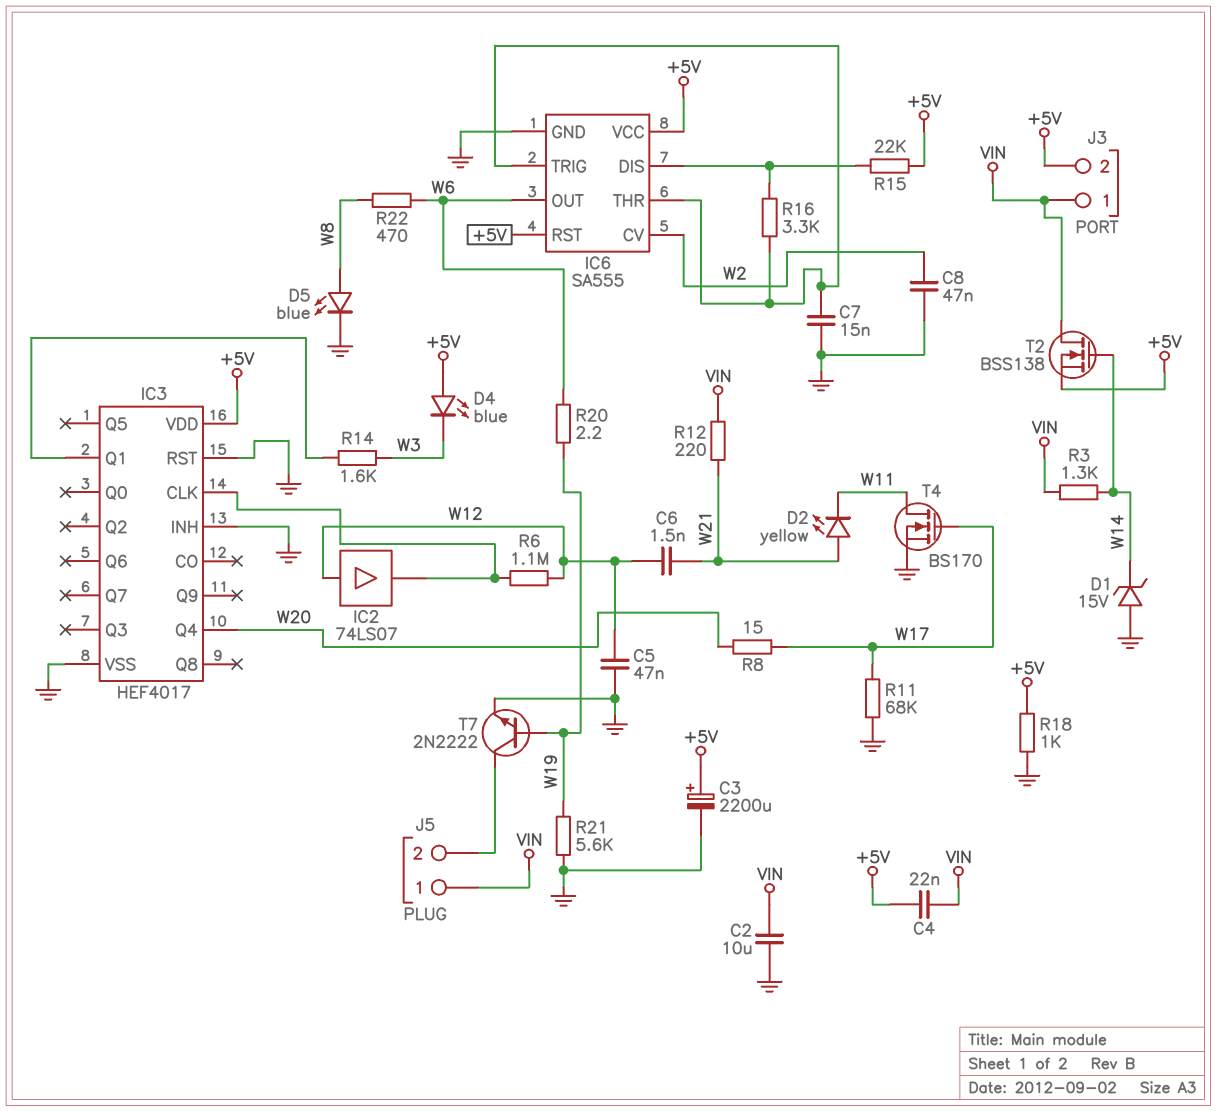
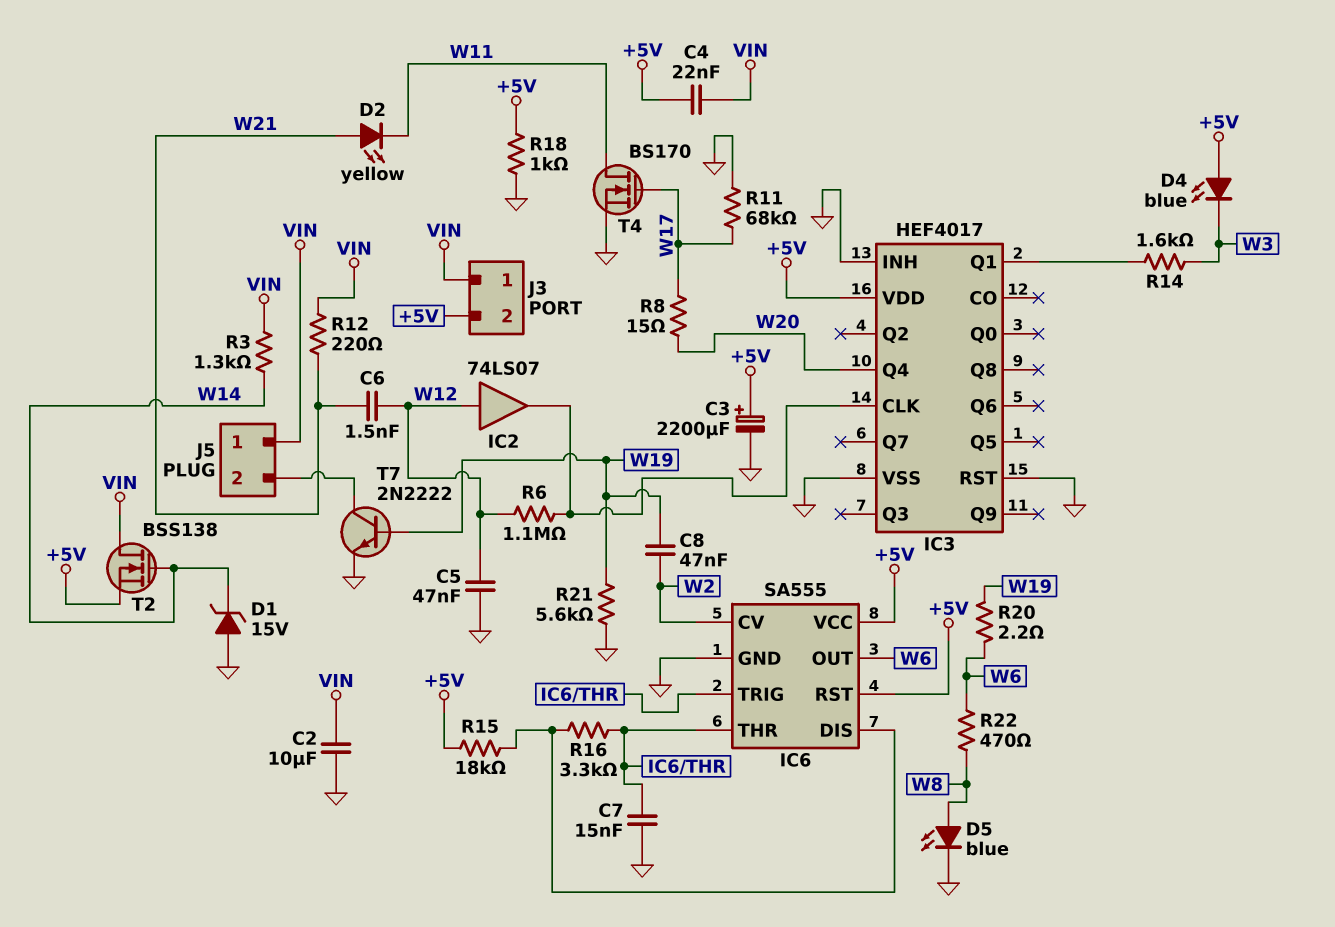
C8: 47nF (GND, W2) -> 47nF (W2, W19)
R15: 22k (+5V, IC6/DIS) -> 18k (+5V, IC6/DIS)

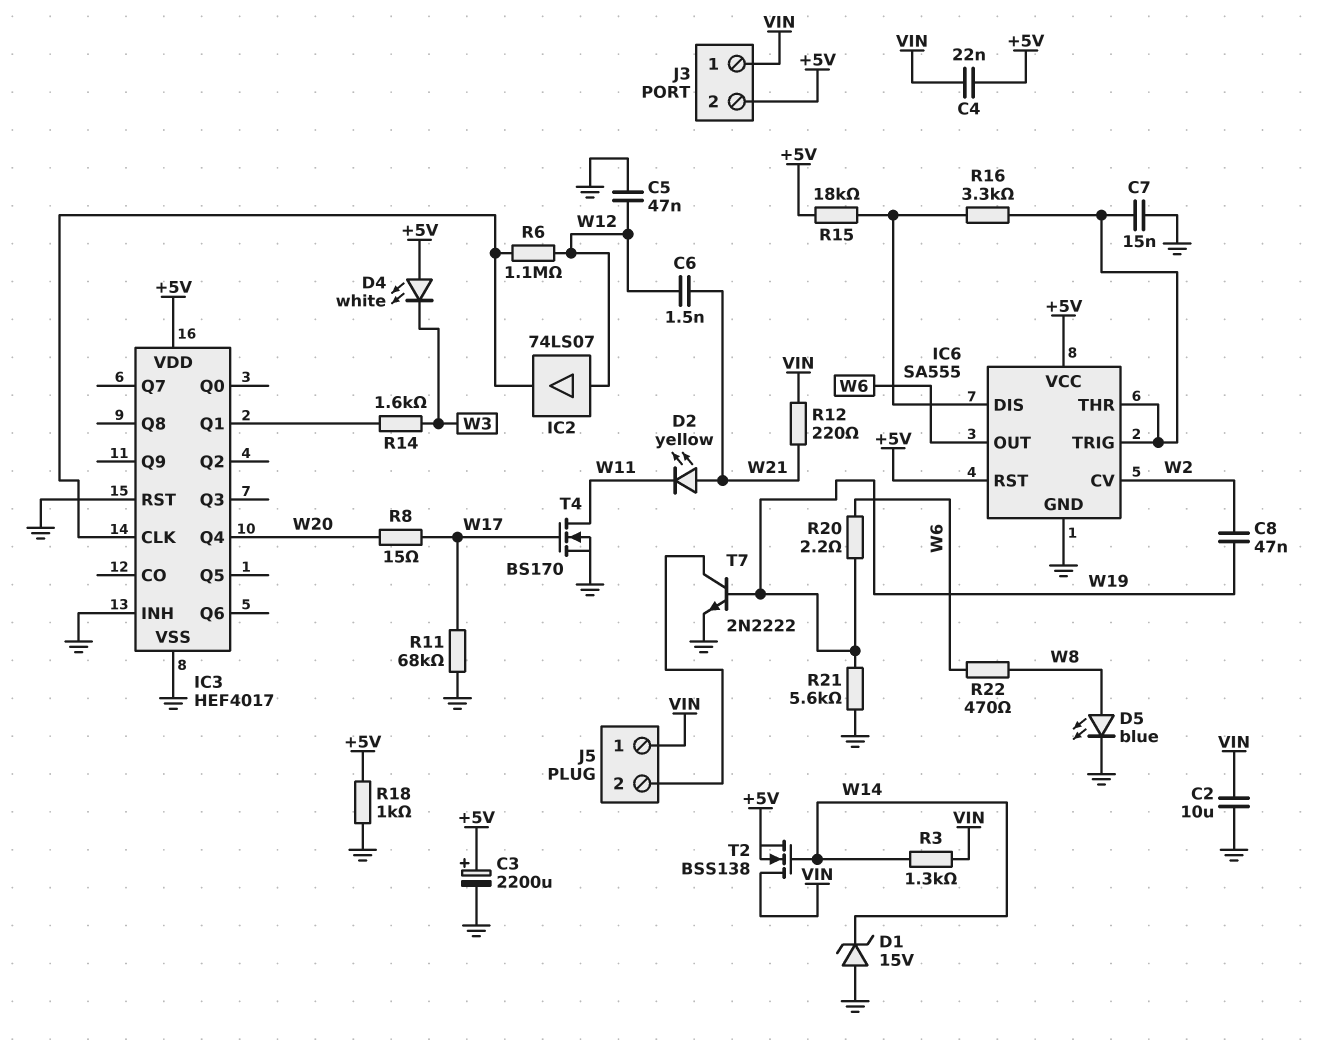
D4: LED blue (A +5V, K W3) -> LED white (A +5V, K W3)

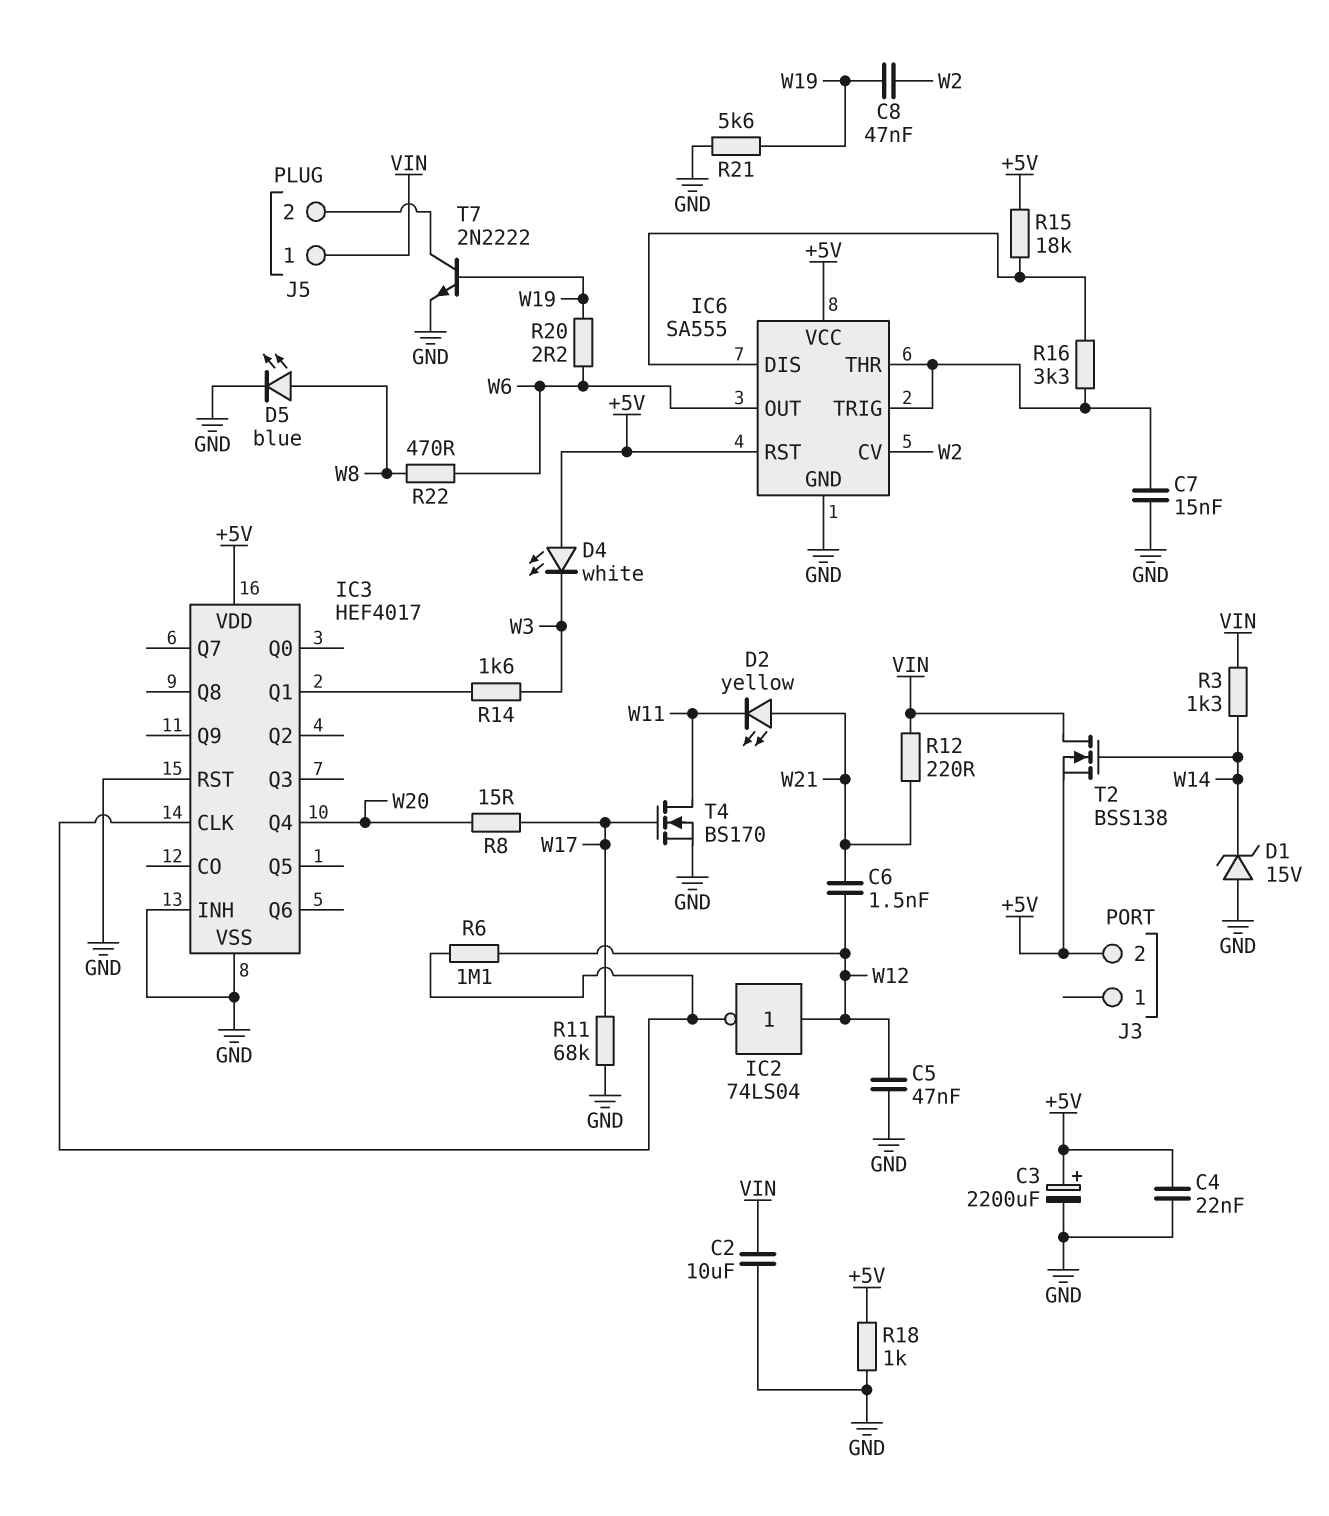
C4: 22nF (+5V, VIN) -> 22nF (+5V, GND)
IC2: buffer 74LS07 (in W12, out IC3/CLK) -> NOT 74LS04 (in W12, out IC3/CLK)
J3 pin 1: VIN -> none

